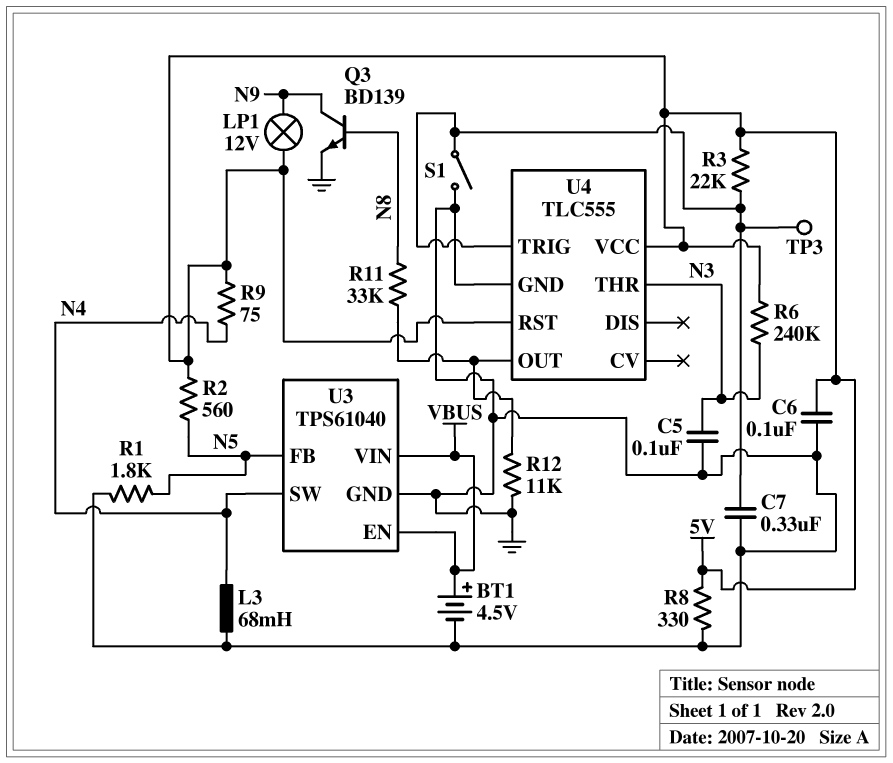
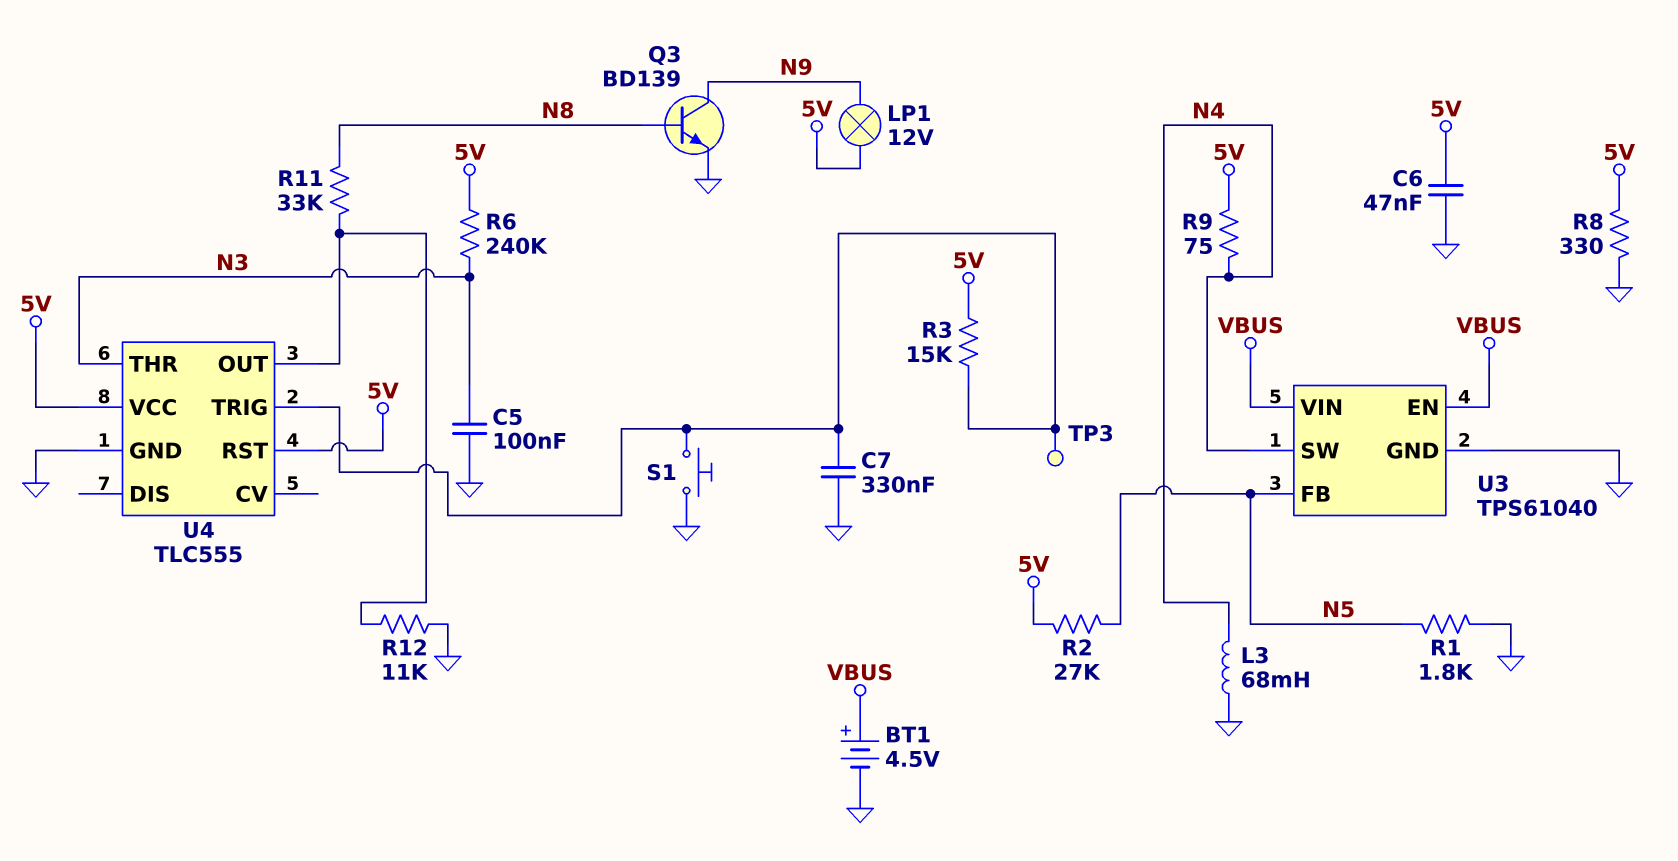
C6: 100nF (5V, GND) -> 47nF (5V, GND)
R2: 560 (5V, N5) -> 27k (5V, N5)
R3: 22k (5V, U4/TRIG) -> 15k (5V, U4/TRIG)
S1: switch (GND, U4/TRIG) -> button (GND, U4/TRIG)

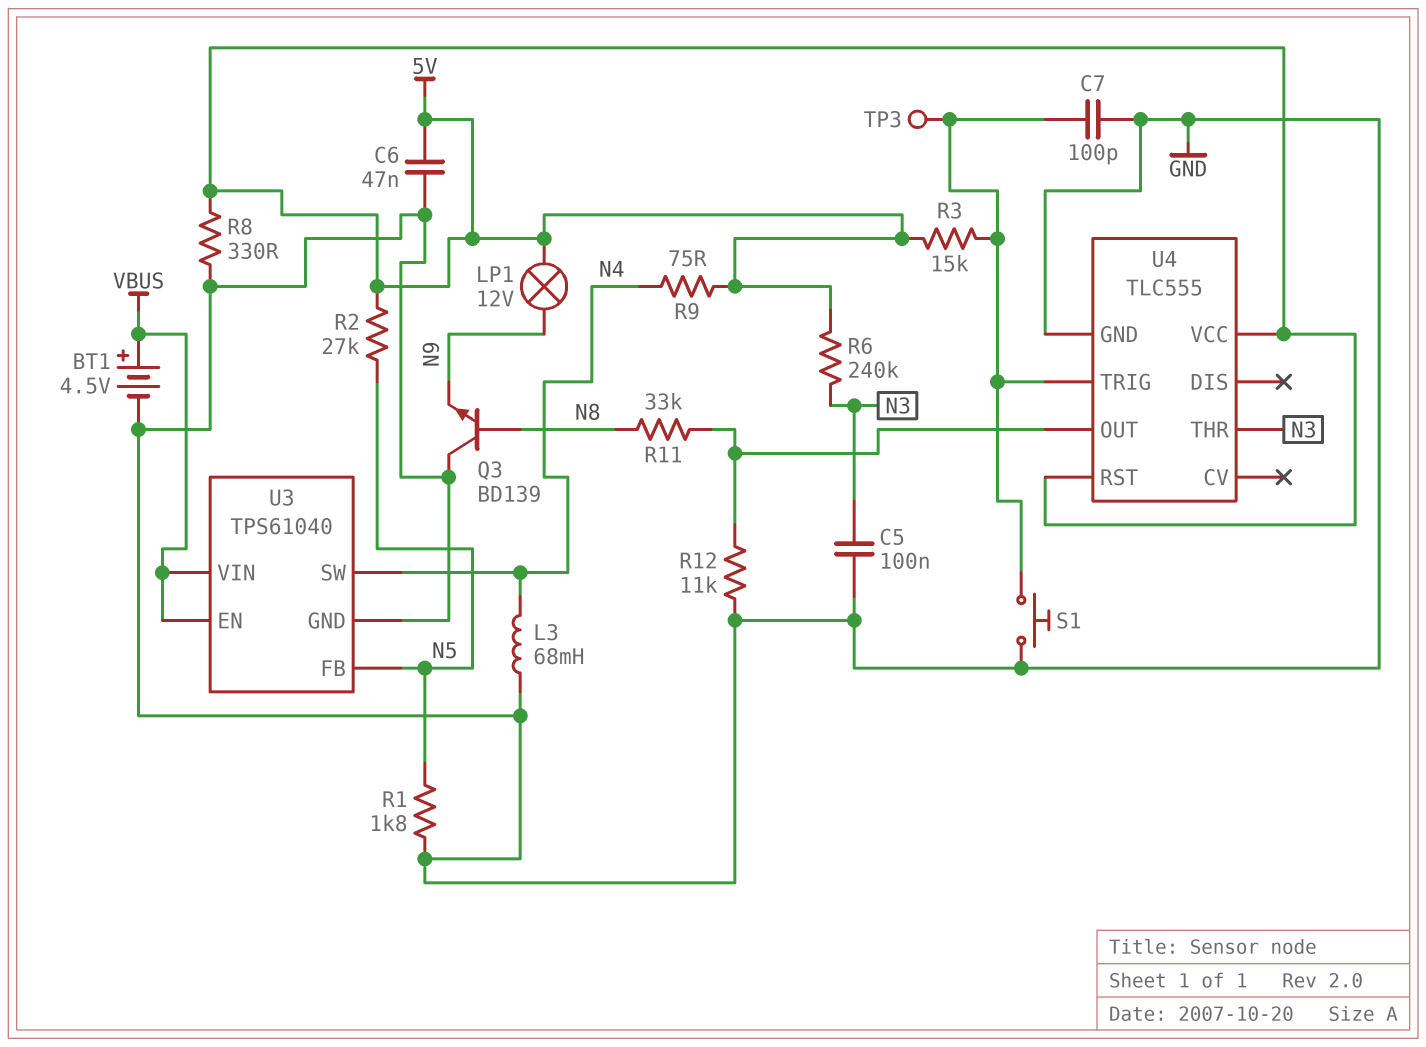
C7: 330nF (GND, U4/TRIG) -> 100pF (GND, U4/TRIG)
Q3: NPN BD139 (B N8, C N9, E GND) -> NPN BD139 (B N8, C GND, E N9)

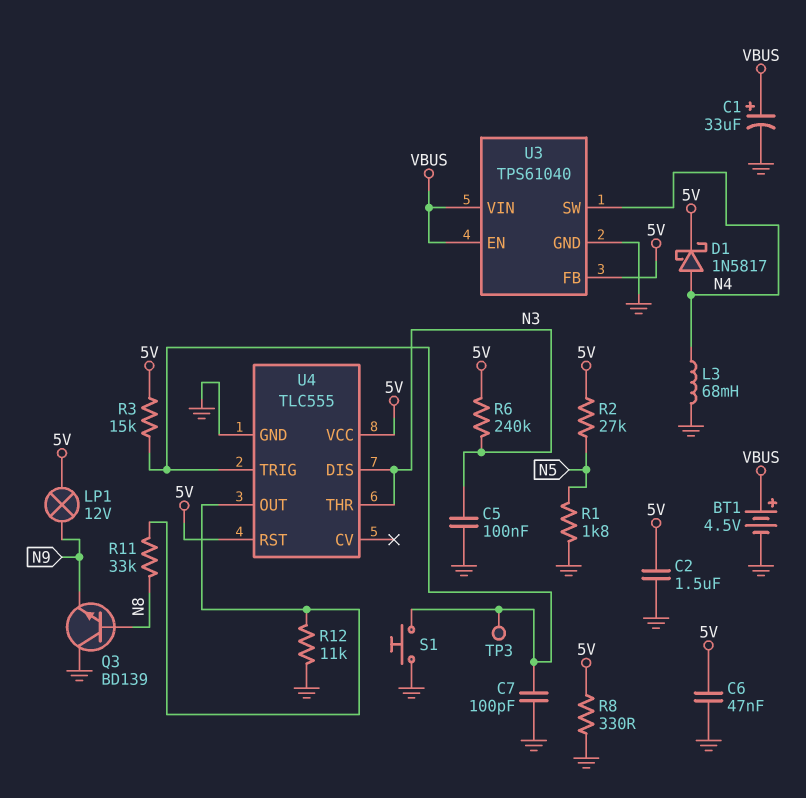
C1: none -> 33uF (plus VBUS, minus GND)
C2: none -> 1.5uF (5V, GND)
D1: none -> schottky 1N5817 (A N4, K 5V)
R9: 75 (5V, N4) -> none
U3 pin FB: N5 -> 5V
U4 pin DIS: none -> N3

